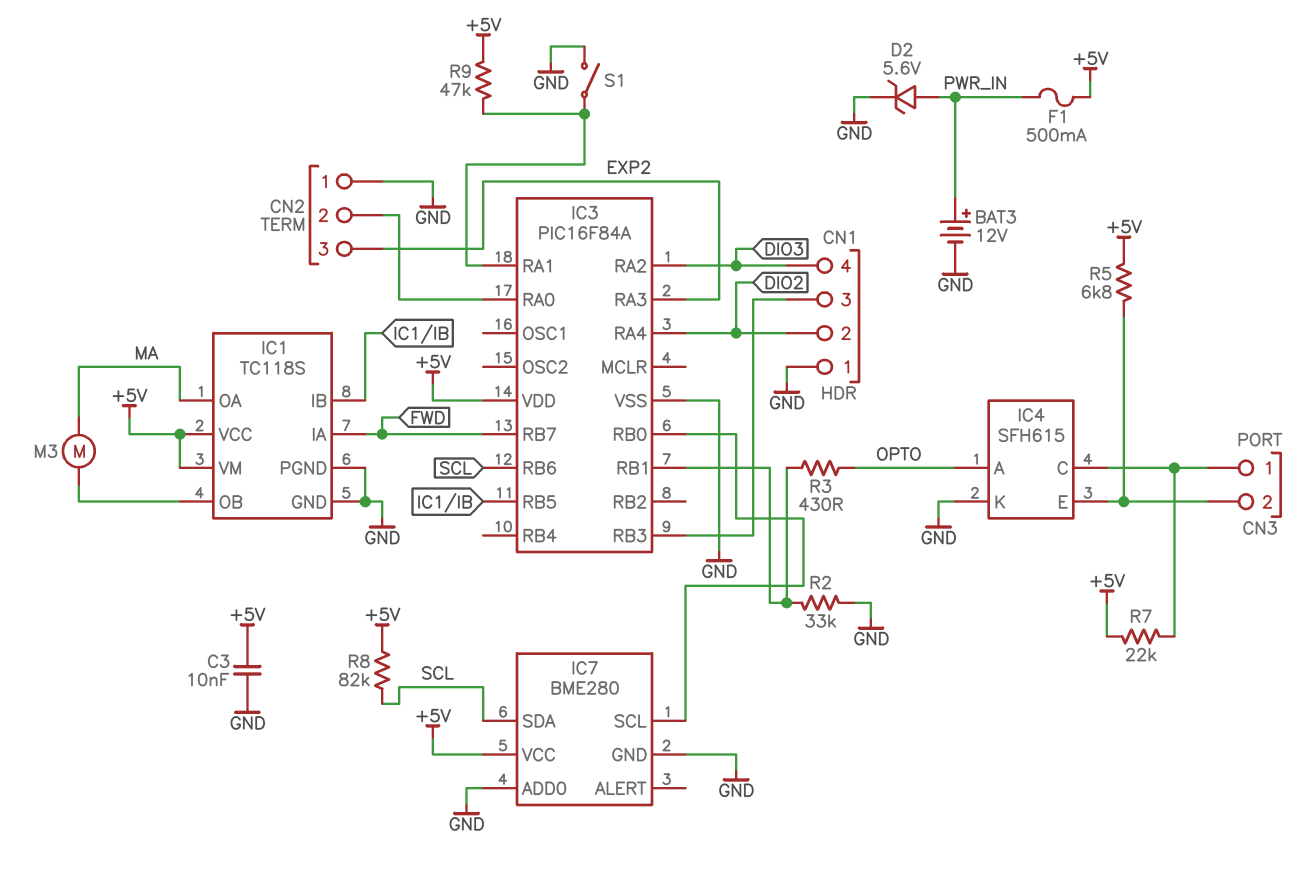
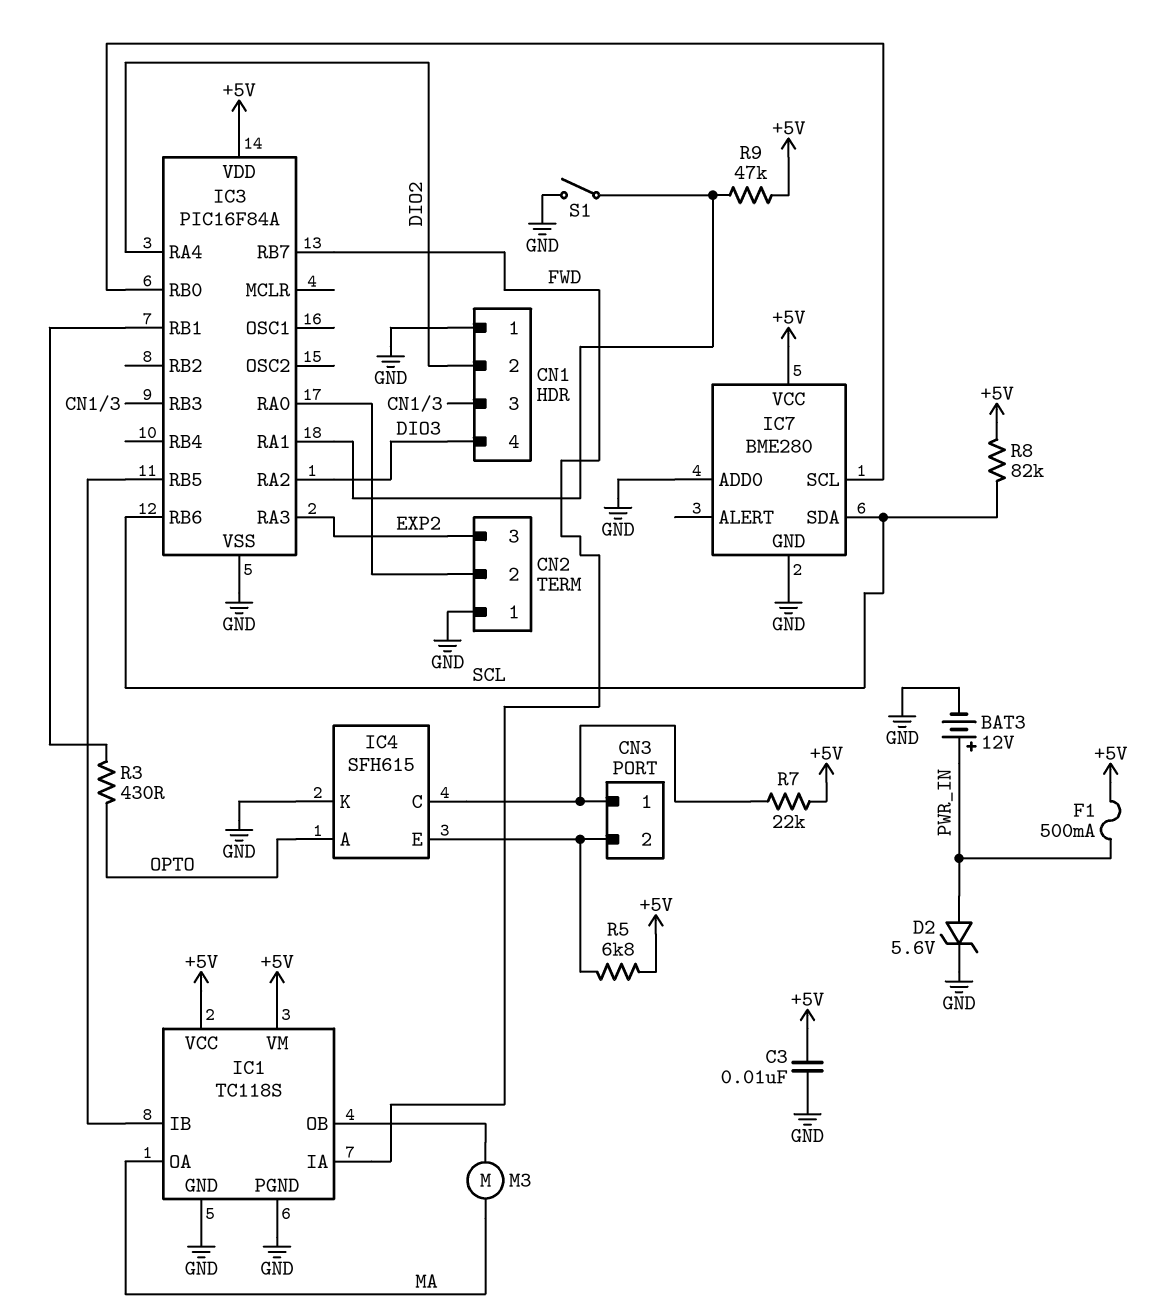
R2: 33k (GND, IC3/RB1) -> none

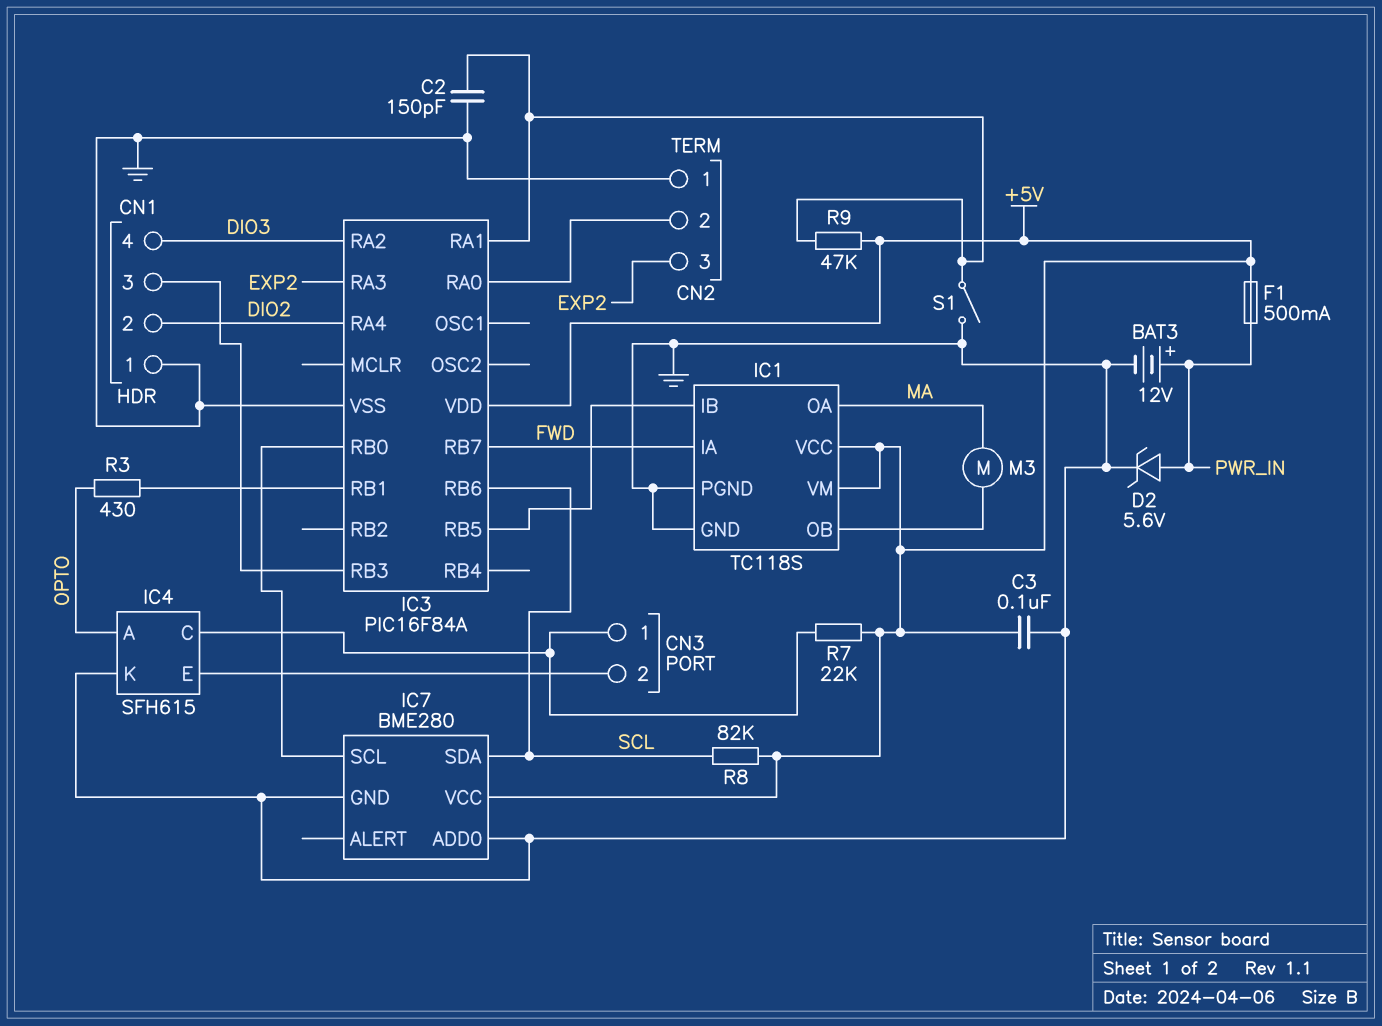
C2: none -> 150pF (GND, IC3/RA1)
C3: 10nF (+5V, GND) -> 100nF (+5V, GND)
R5: 6.8k (+5V, CN3/2) -> none

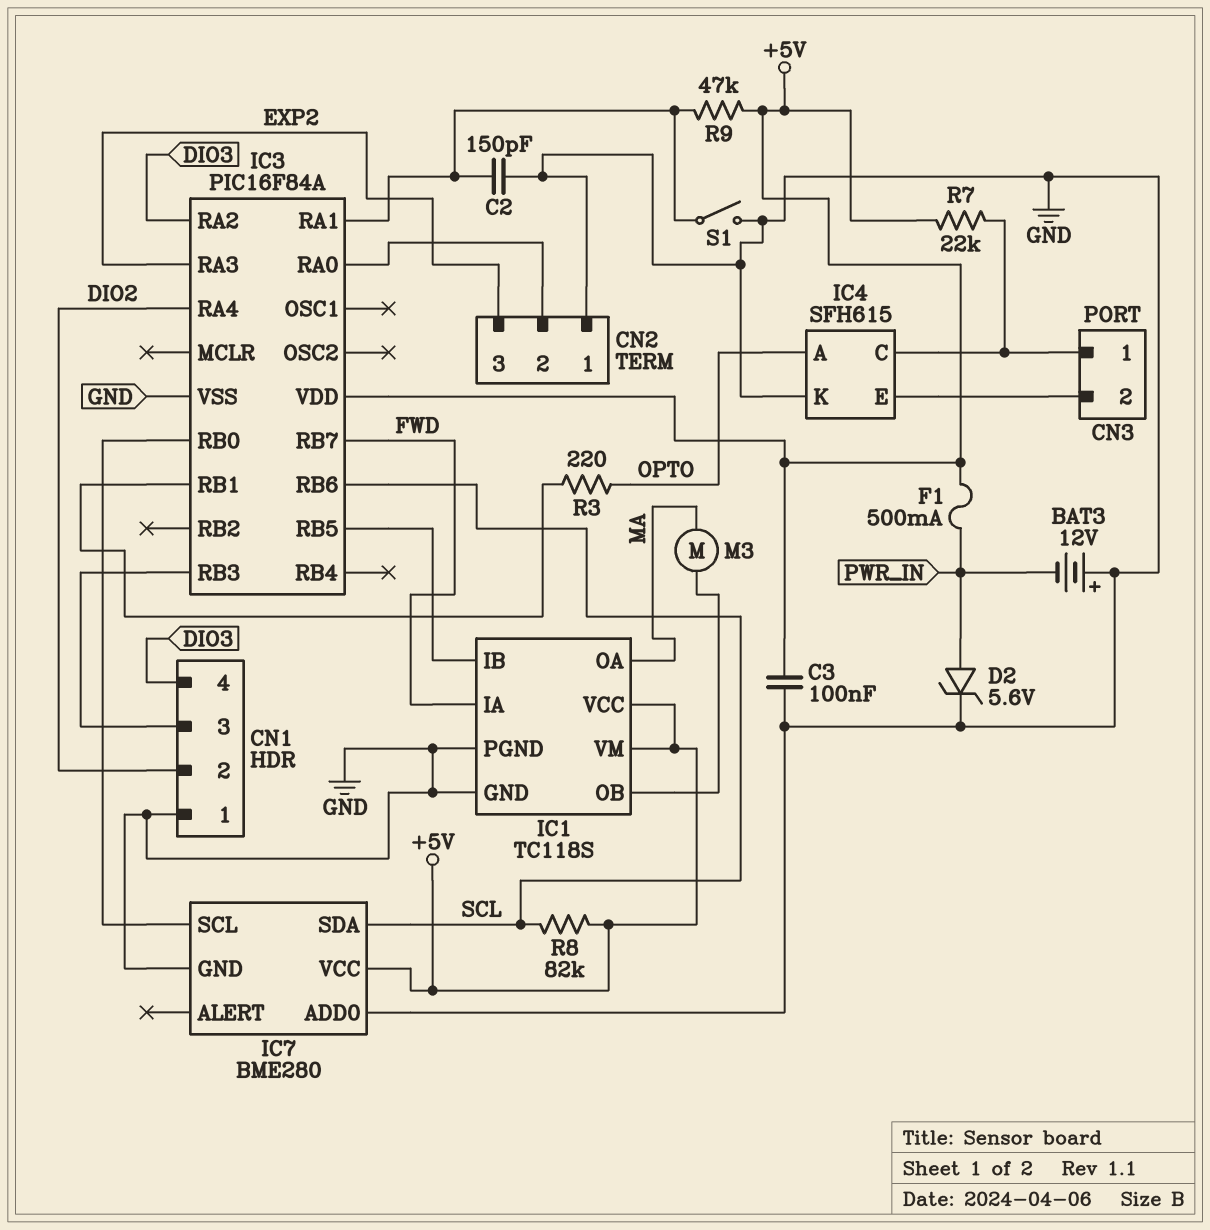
BAT3: 12V (plus PWR_IN, minus GND) -> 12V (plus GND, minus PWR_IN)
R3: 430 (IC3/RB1, OPTO) -> 220 (IC3/RB1, OPTO)

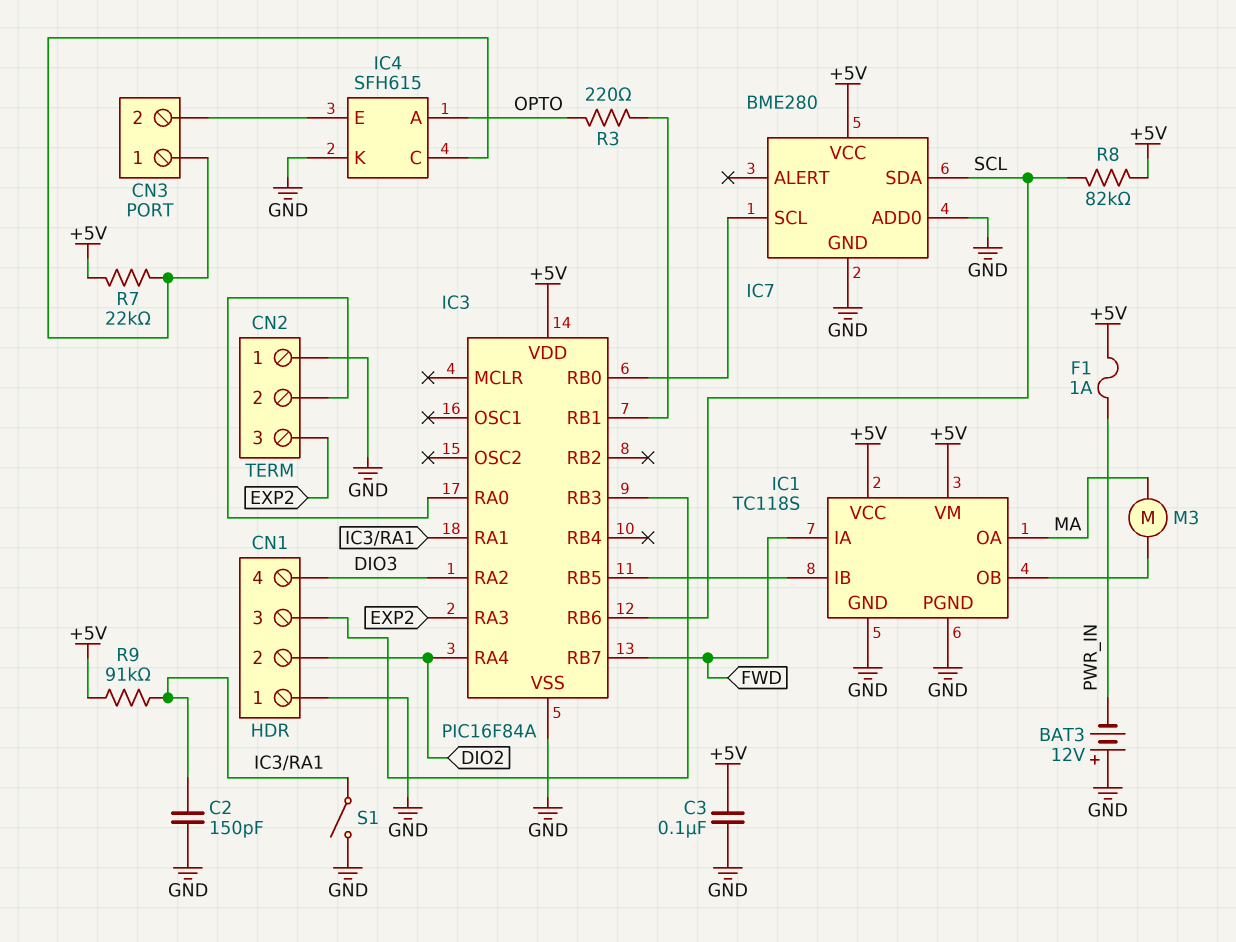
D2: zener 5.6V (A PWR_IN, K GND) -> none
F1: 500mA (+5V, PWR_IN) -> 1A (+5V, PWR_IN)
R9: 47k (+5V, IC3/RA1) -> 91k (+5V, IC3/RA1)

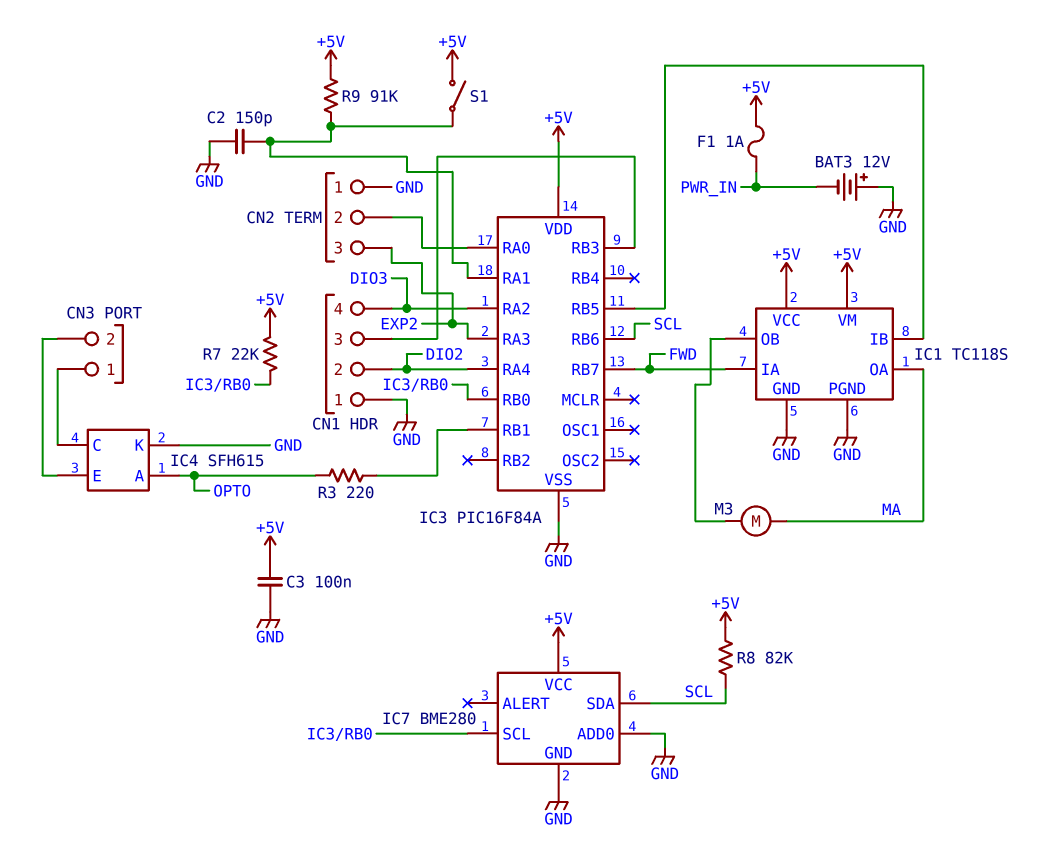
R7: 22k (+5V, CN3/1) -> 22k (+5V, IC3/RB0)
S1: switch (GND, IC3/RA1) -> switch (+5V, IC3/RA1)

